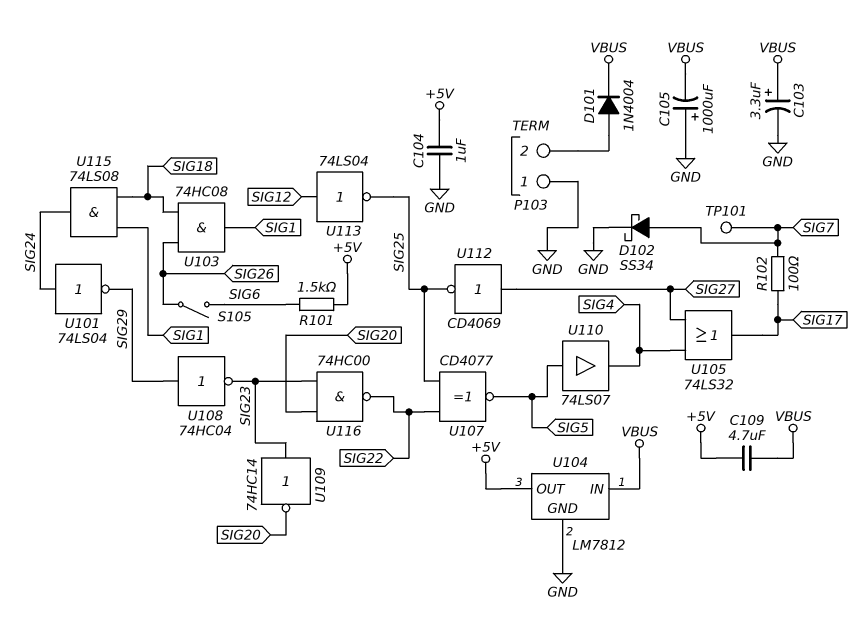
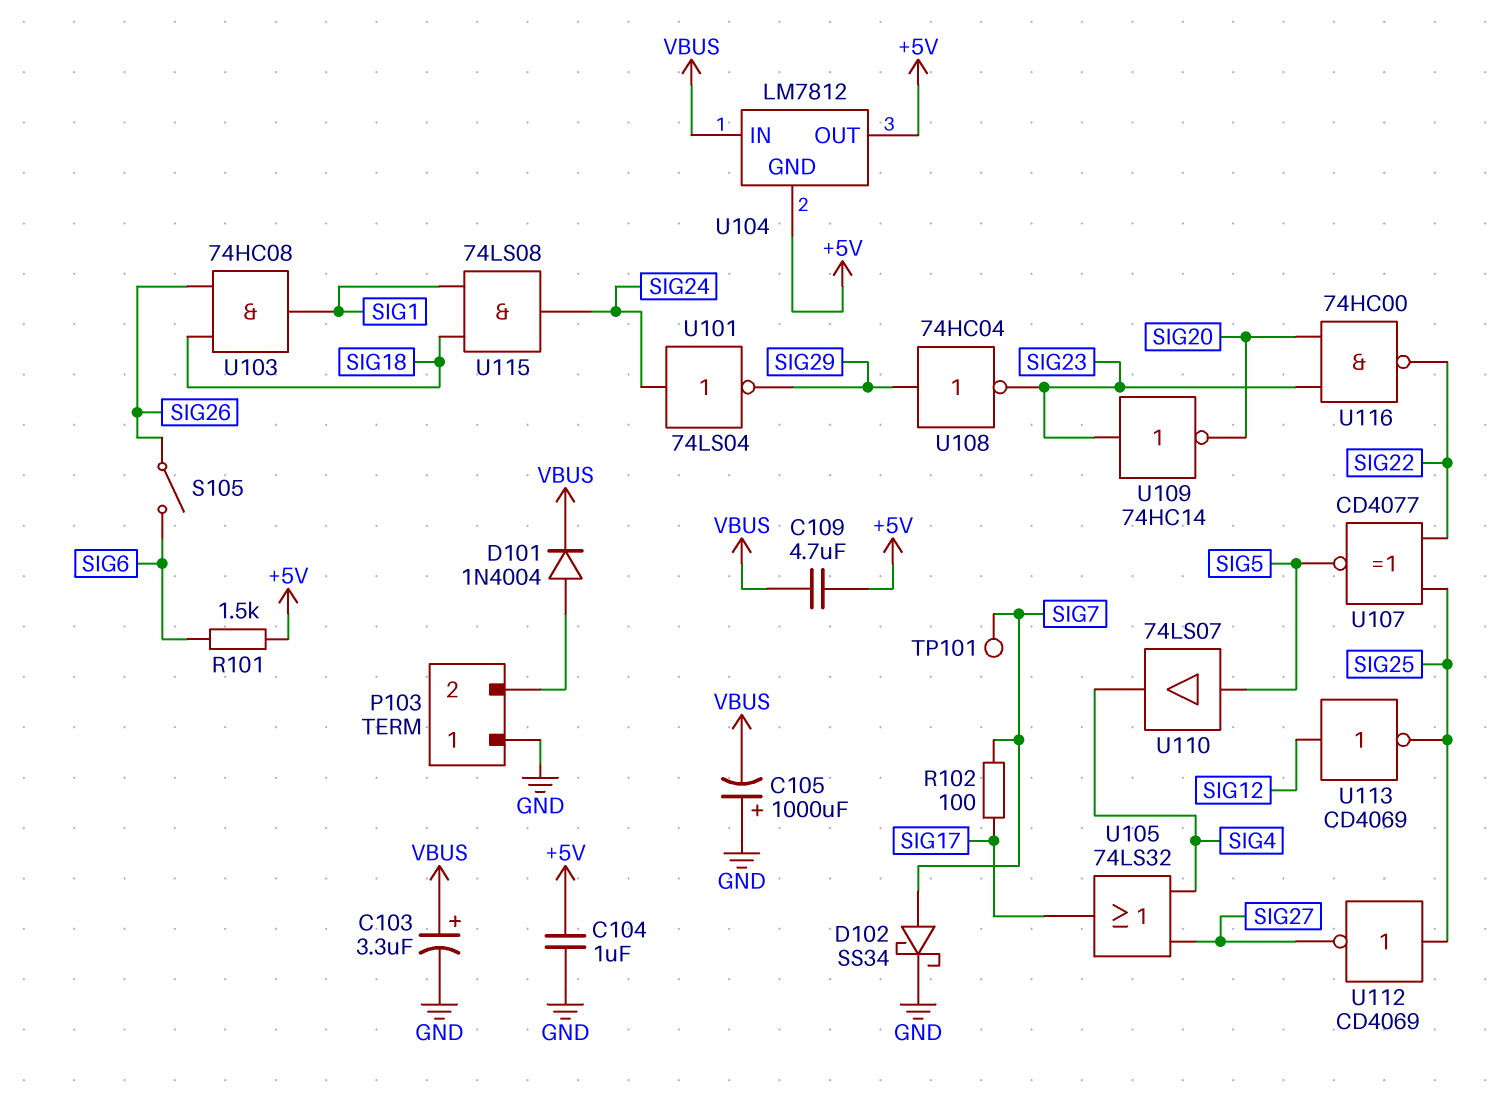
U104 pin GND: GND -> +5V
U112: NOT CD4069 (in SIG27, out SIG25) -> NOT CD4069 (in SIG25, out SIG27)
U113: NOT 74LS04 (in SIG12, out SIG25) -> NOT CD4069 (in SIG12, out SIG25)

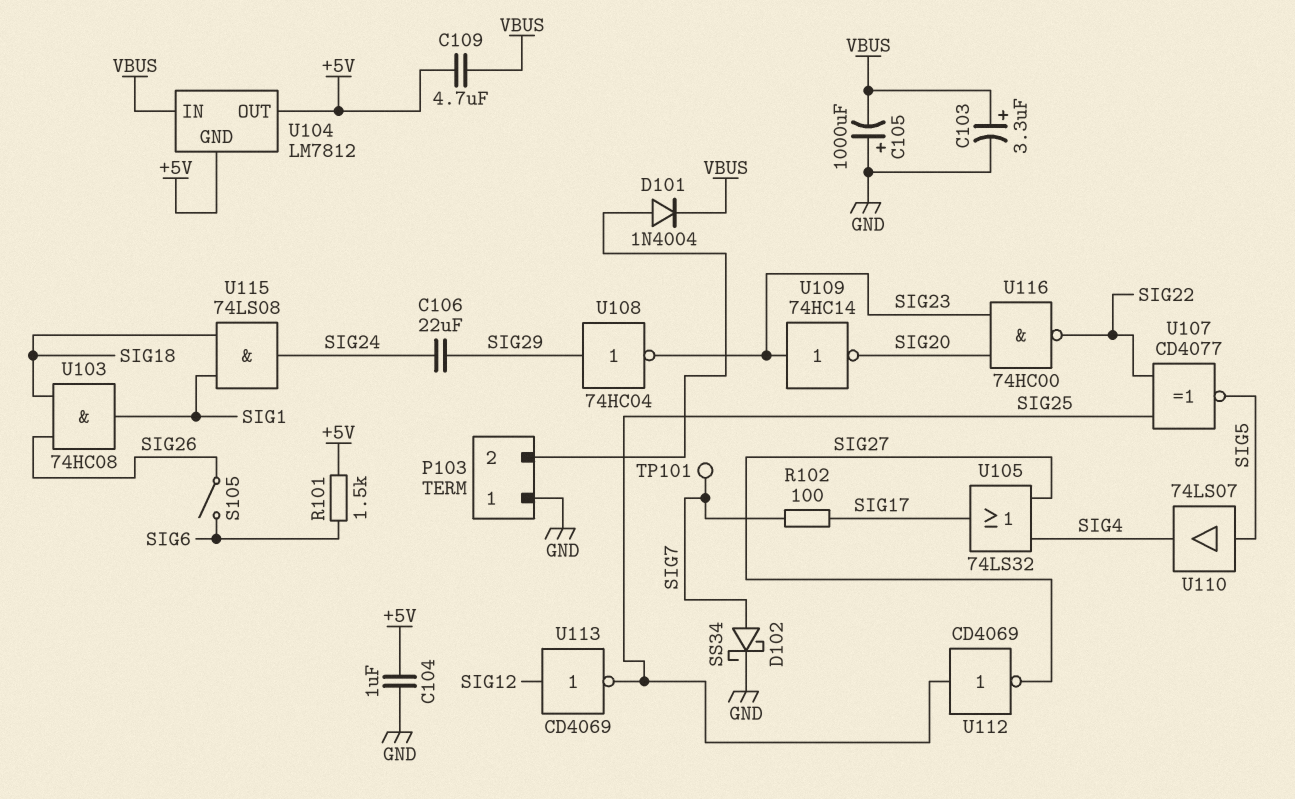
C106: none -> 22uF (SIG24, SIG29)
U101: NOT 74LS04 (in SIG24, out SIG29) -> none

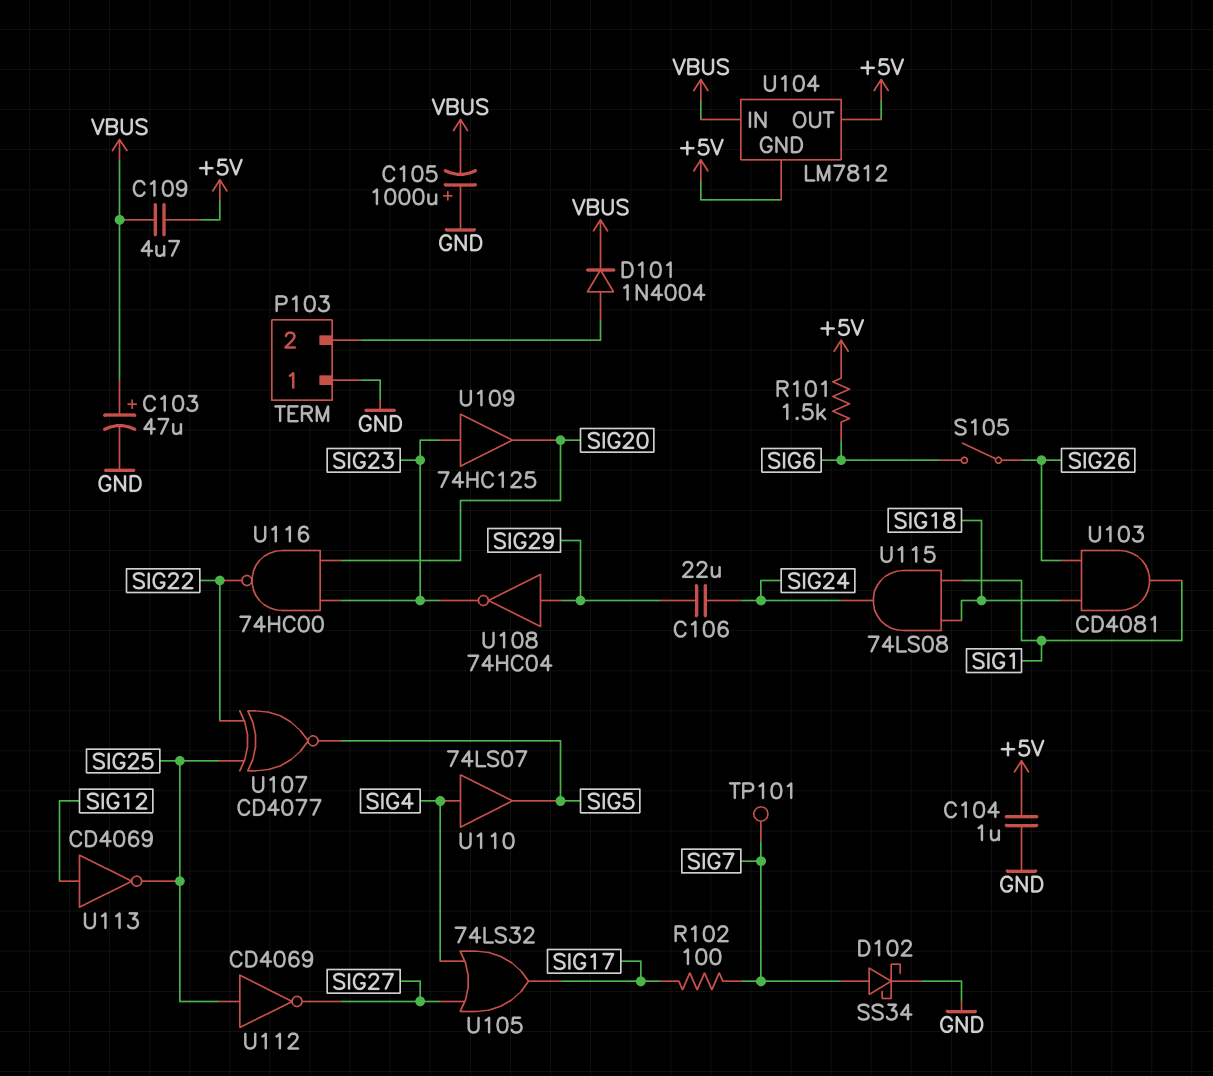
C103: 3.3uF (plus VBUS, minus GND) -> 47uF (plus VBUS, minus GND)
U103: AND 74HC08 (in SIG18, in SIG26, out SIG1) -> AND CD4081 (in SIG18, in SIG26, out SIG1)
U109: NOT 74HC14 (in SIG23, out SIG20) -> buffer 74HC125 (in SIG23, out SIG20)
U110: buffer 74LS07 (in SIG5, out SIG4) -> buffer 74LS07 (in SIG4, out SIG5)

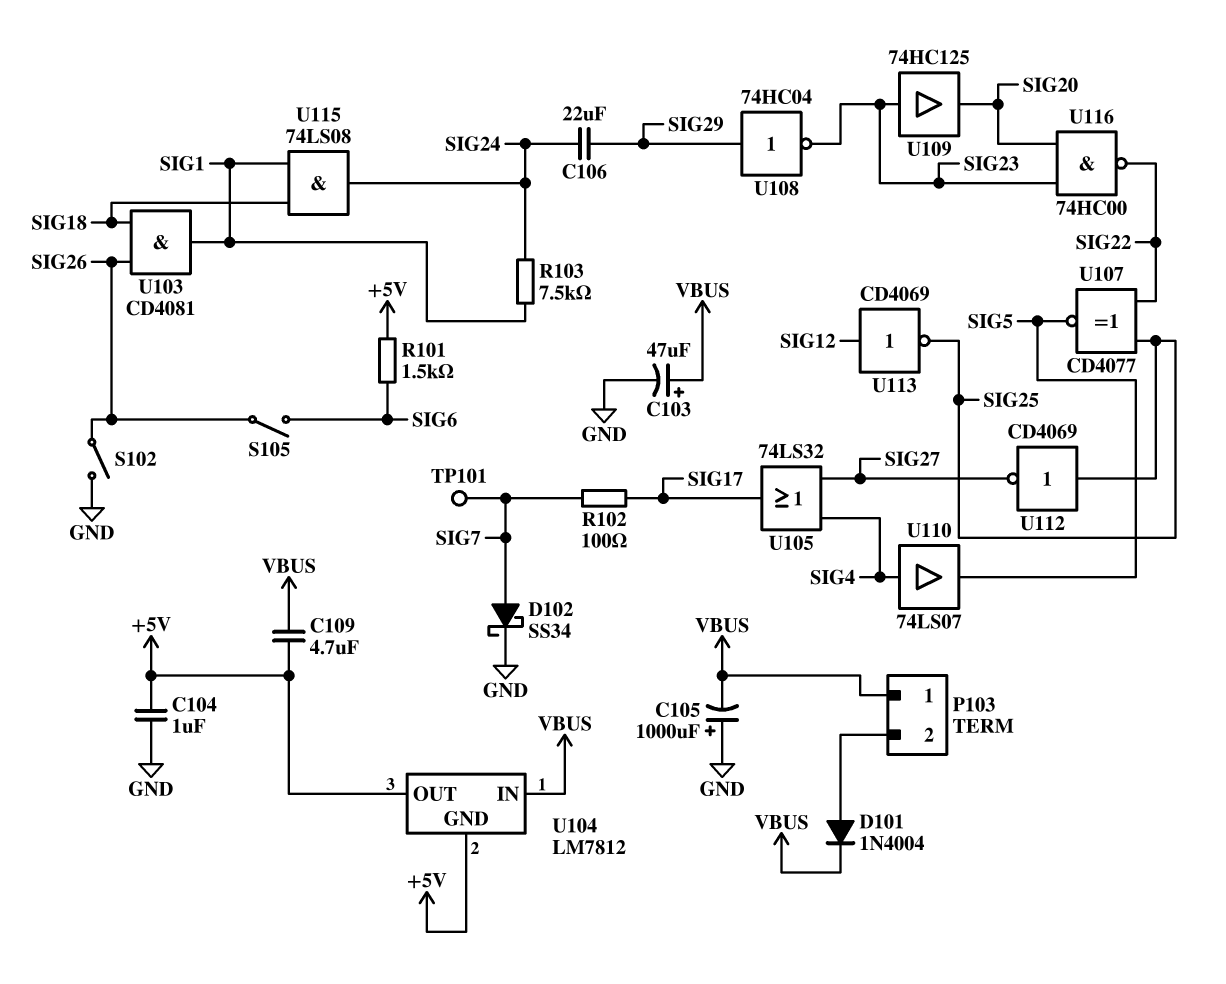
P103 pin 1: GND -> VBUS
R103: none -> 7.5k (SIG1, SIG24)
S102: none -> switch (GND, SIG26)

